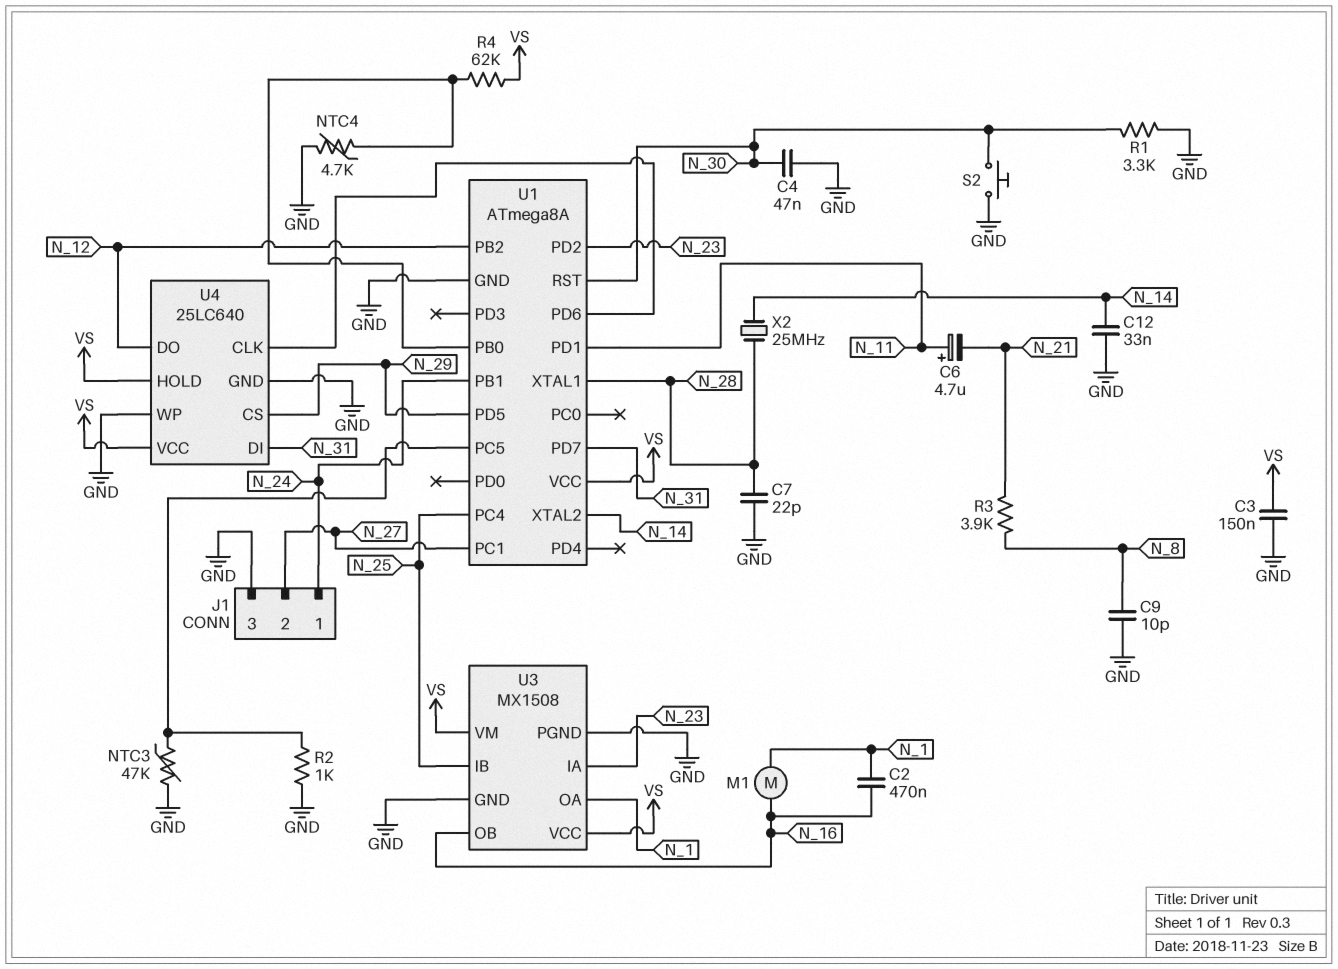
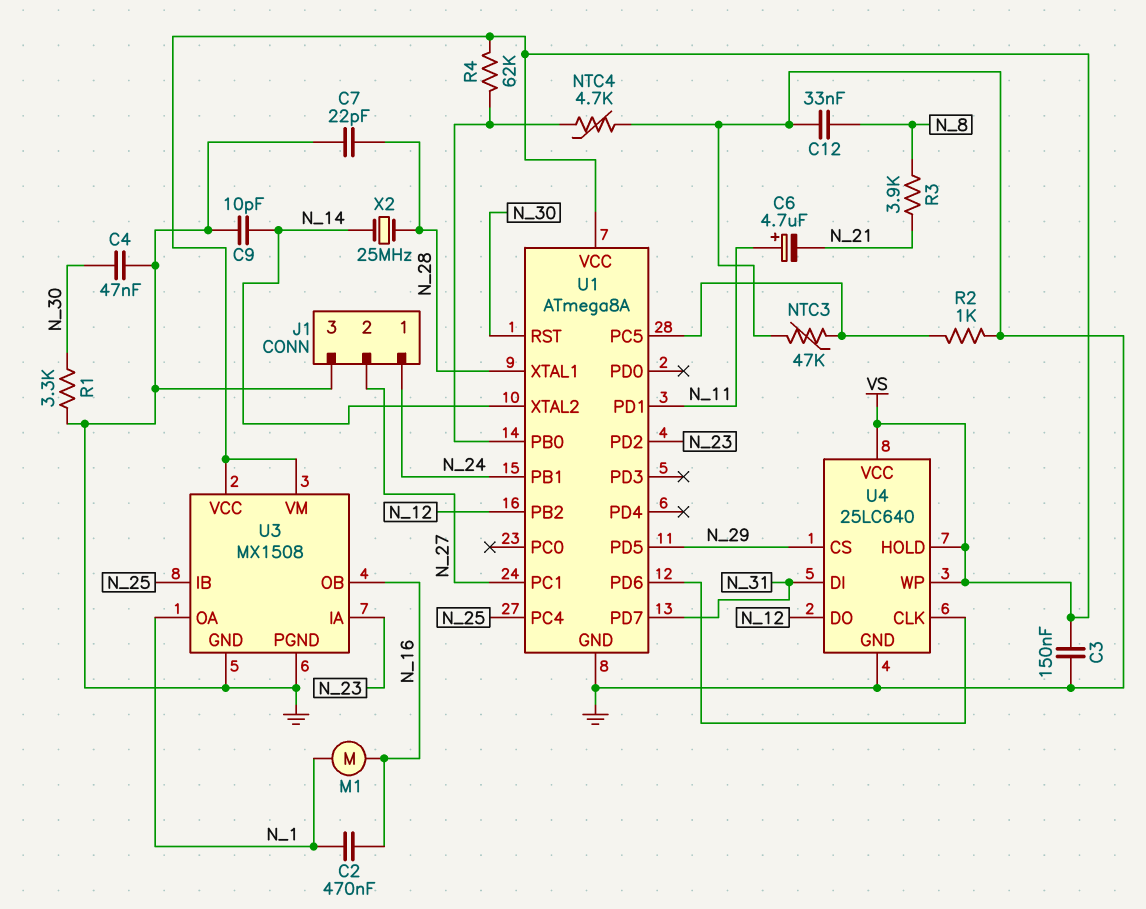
C9: 10pF (GND, N_8) -> 10pF (GND, N_14)
C12: 33nF (GND, N_14) -> 33nF (GND, N_8)
S2: button (GND, N_30) -> none
U4 pin WP: GND -> VS

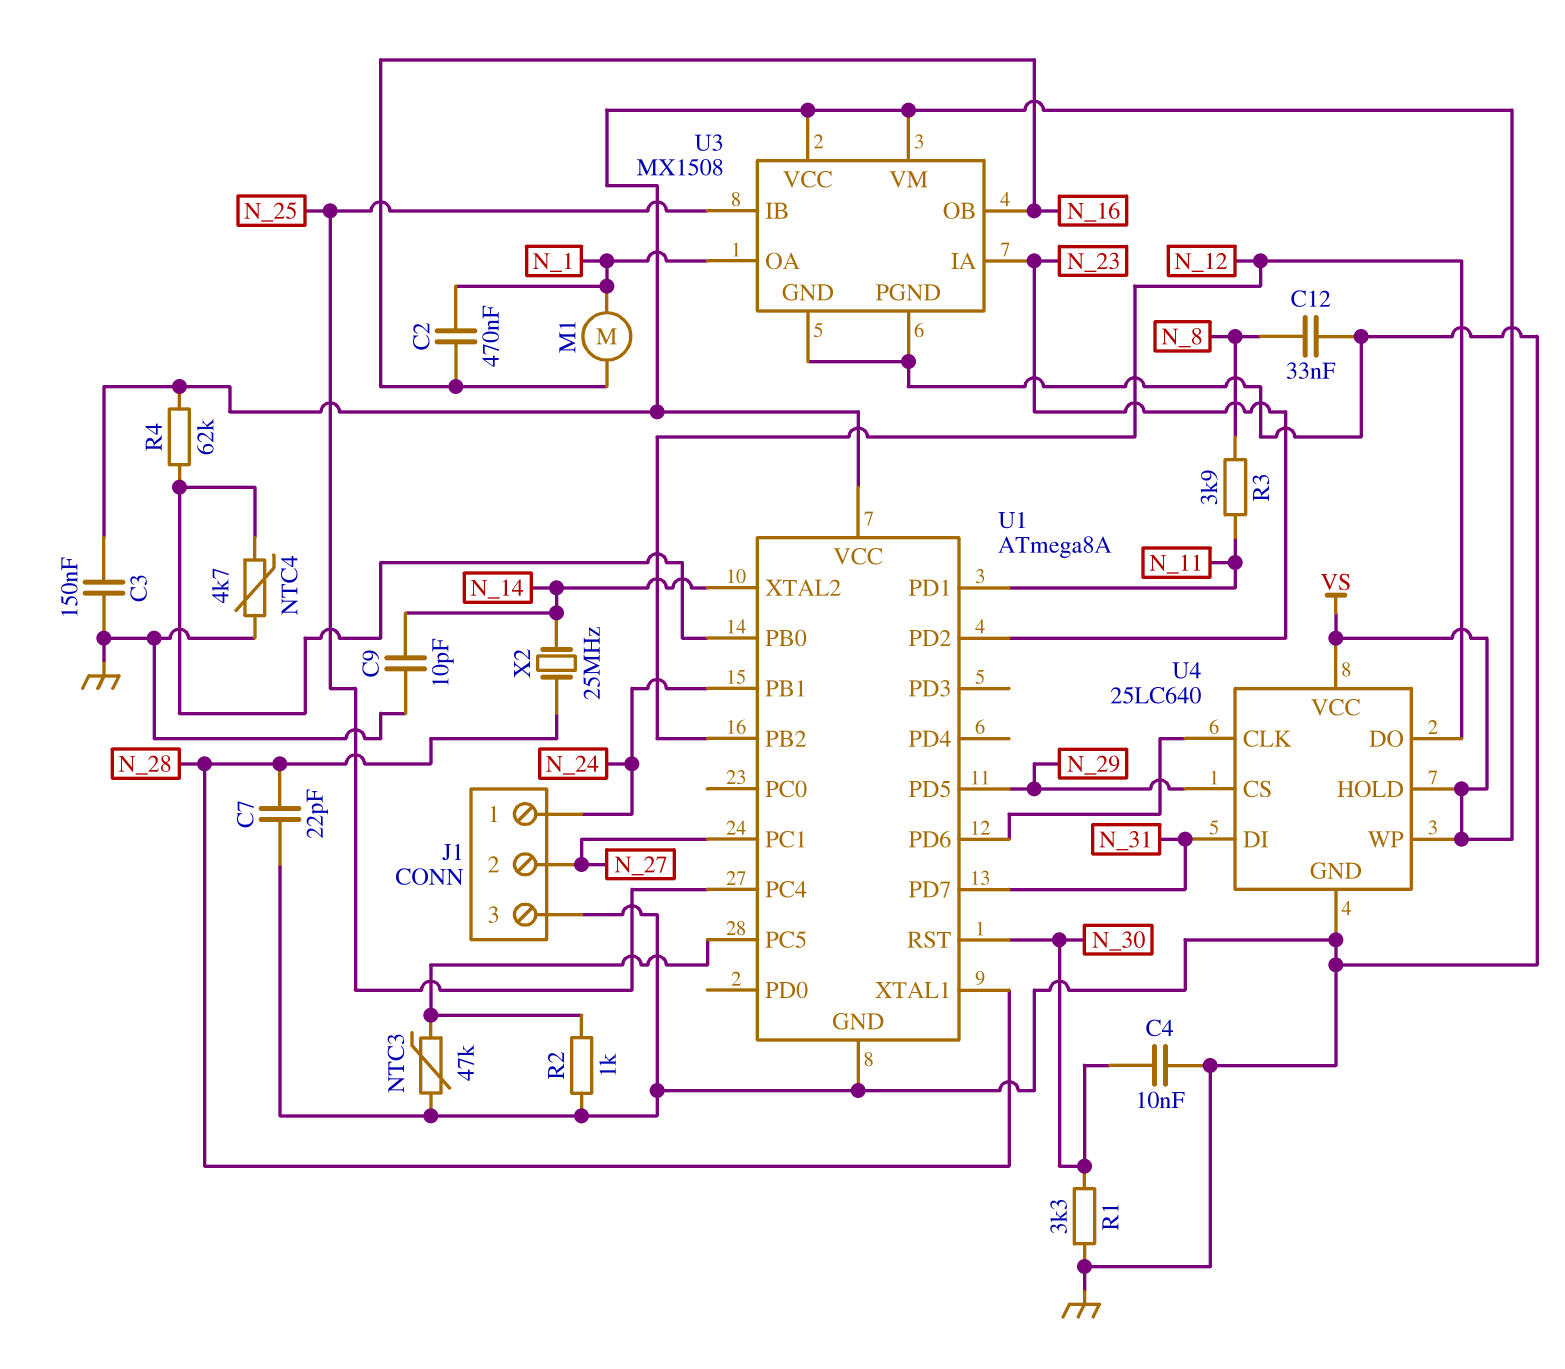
C4: 47nF (GND, N_30) -> 10nF (GND, N_30)
C6: 4.7uF (plus N_11, minus N_21) -> none
R3: 3.9k (N_8, N_21) -> 3.9k (N_8, N_11)

